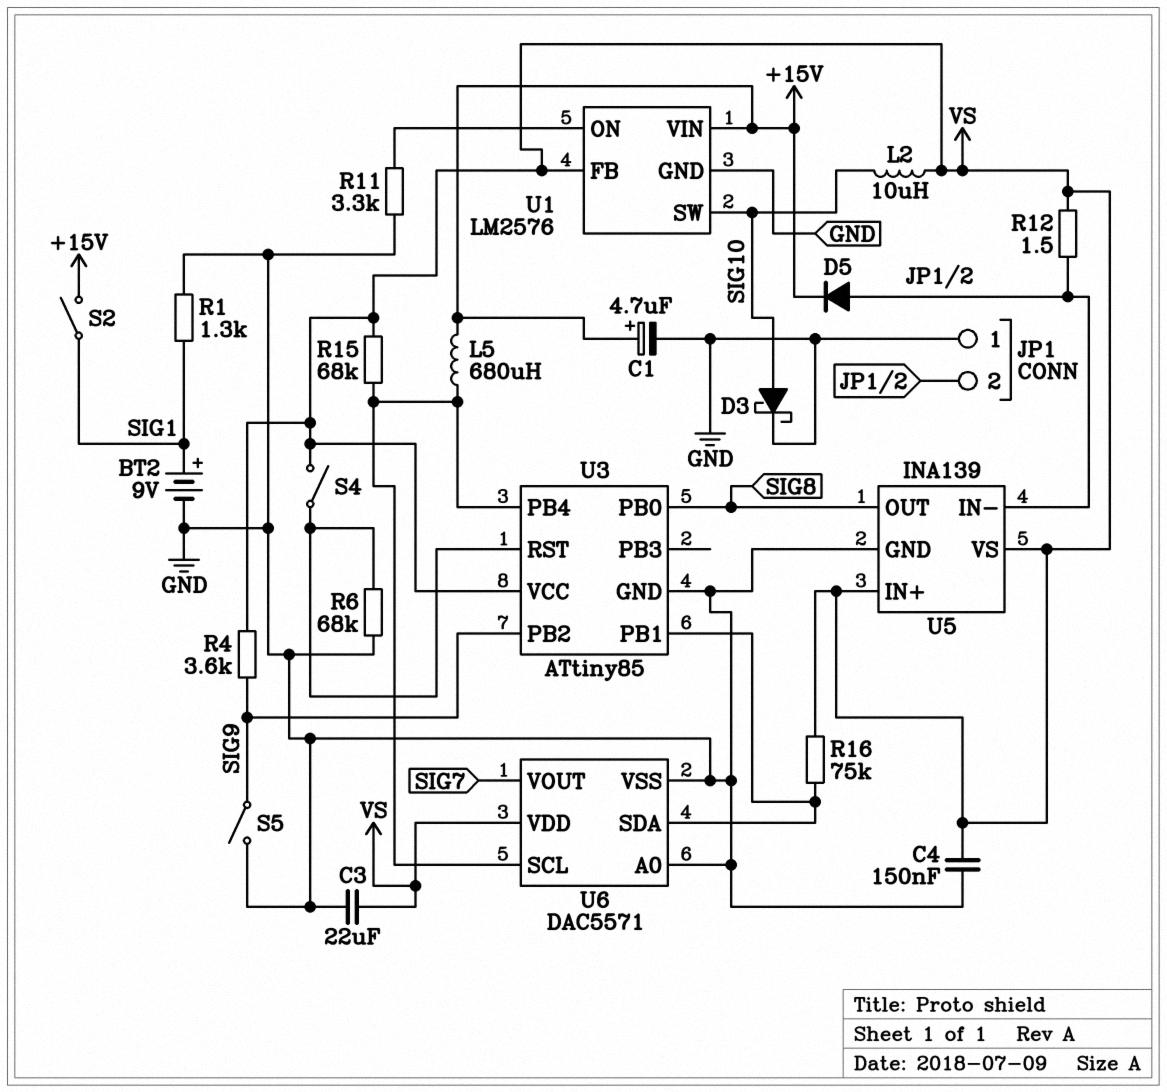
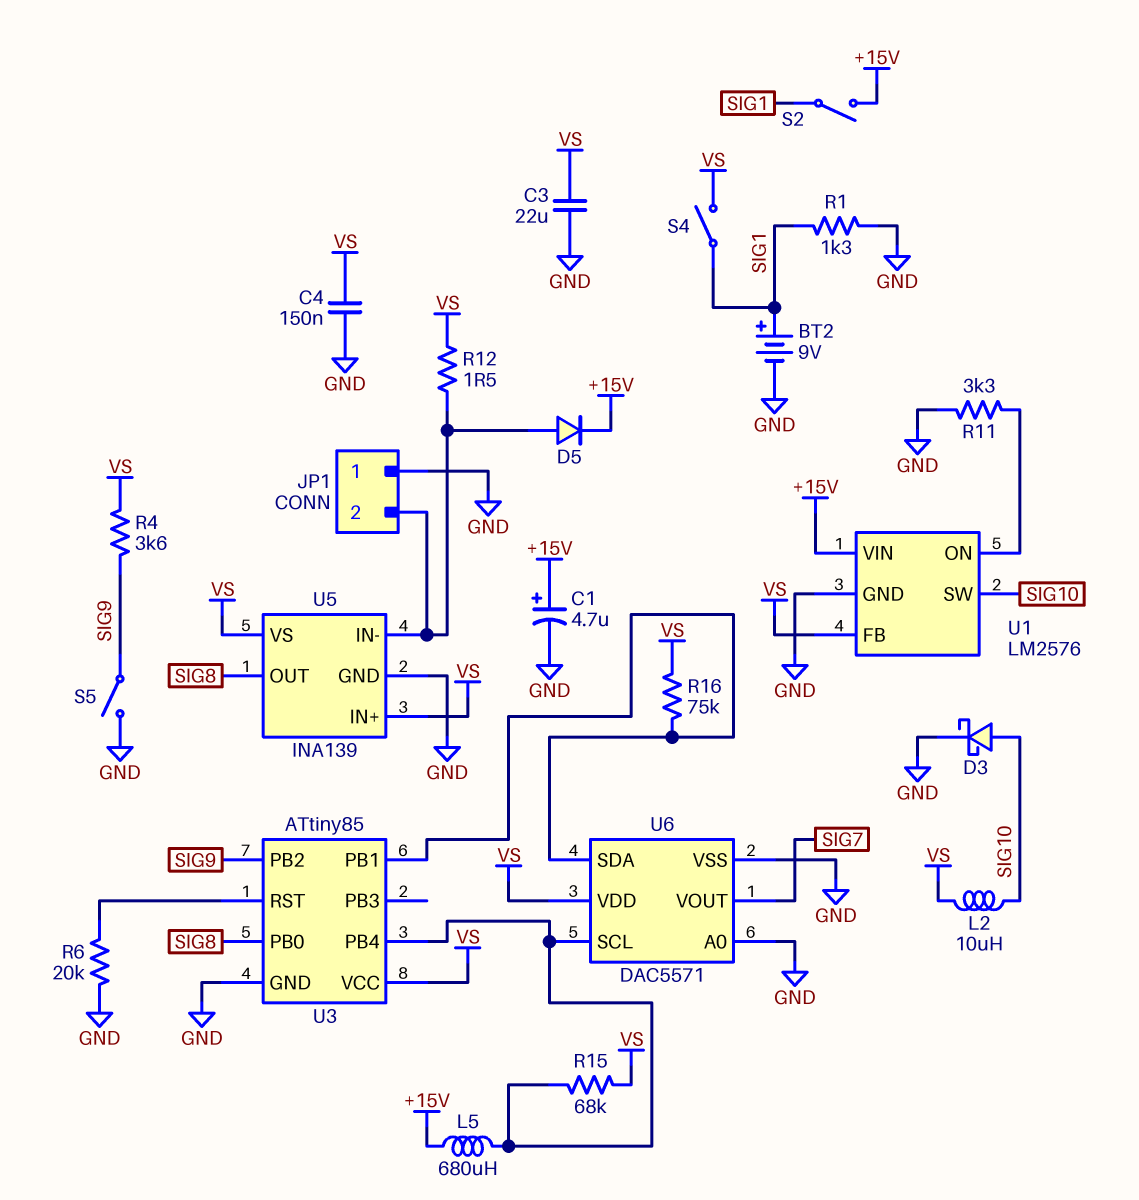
R6: 68k (GND, U3/RST) -> 20k (GND, U3/RST)
S4: switch (U3/RST, VS) -> switch (SIG1, VS)

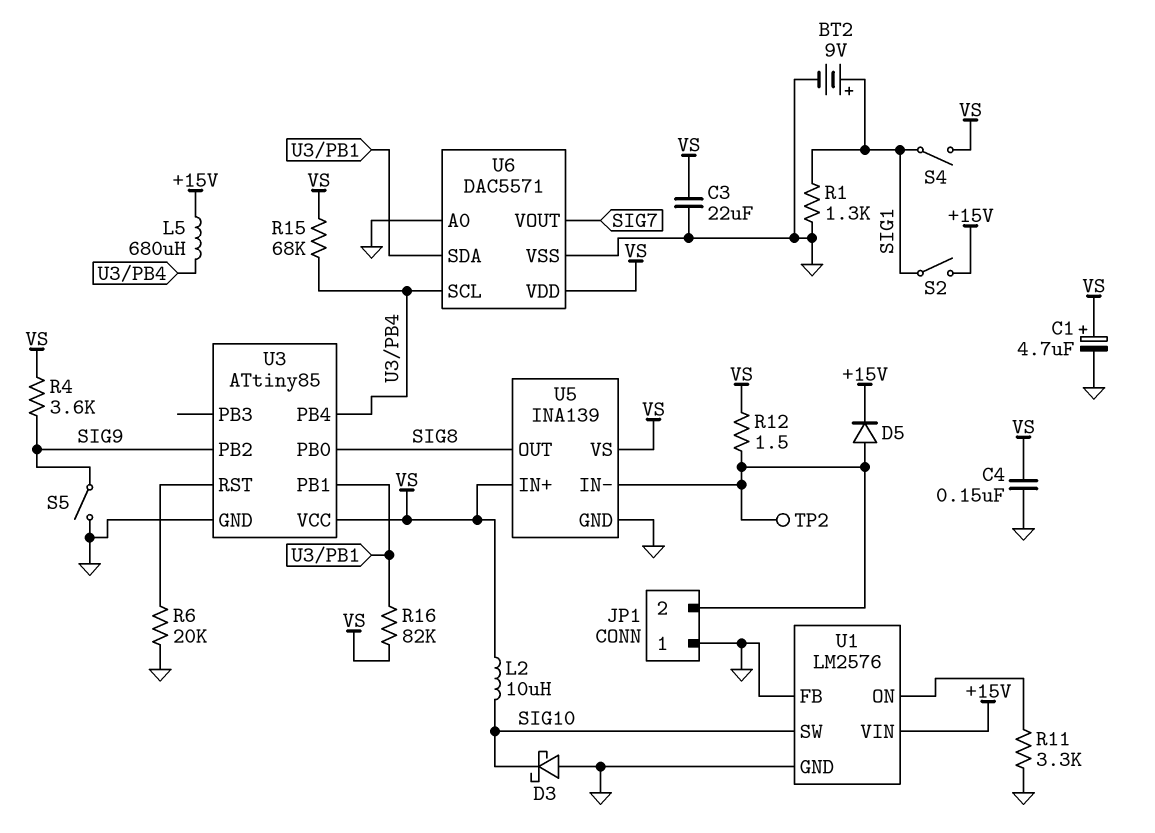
C1: 4.7uF (plus +15V, minus GND) -> 4.7uF (plus VS, minus GND)
D3: schottky (A SIG10, K GND) -> schottky (A GND, K SIG10)
R16: 75k (U3/PB1, VS) -> 82k (U3/PB1, VS)
TP2: none -> test point (JP1/2)
U1 pin FB: VS -> GND

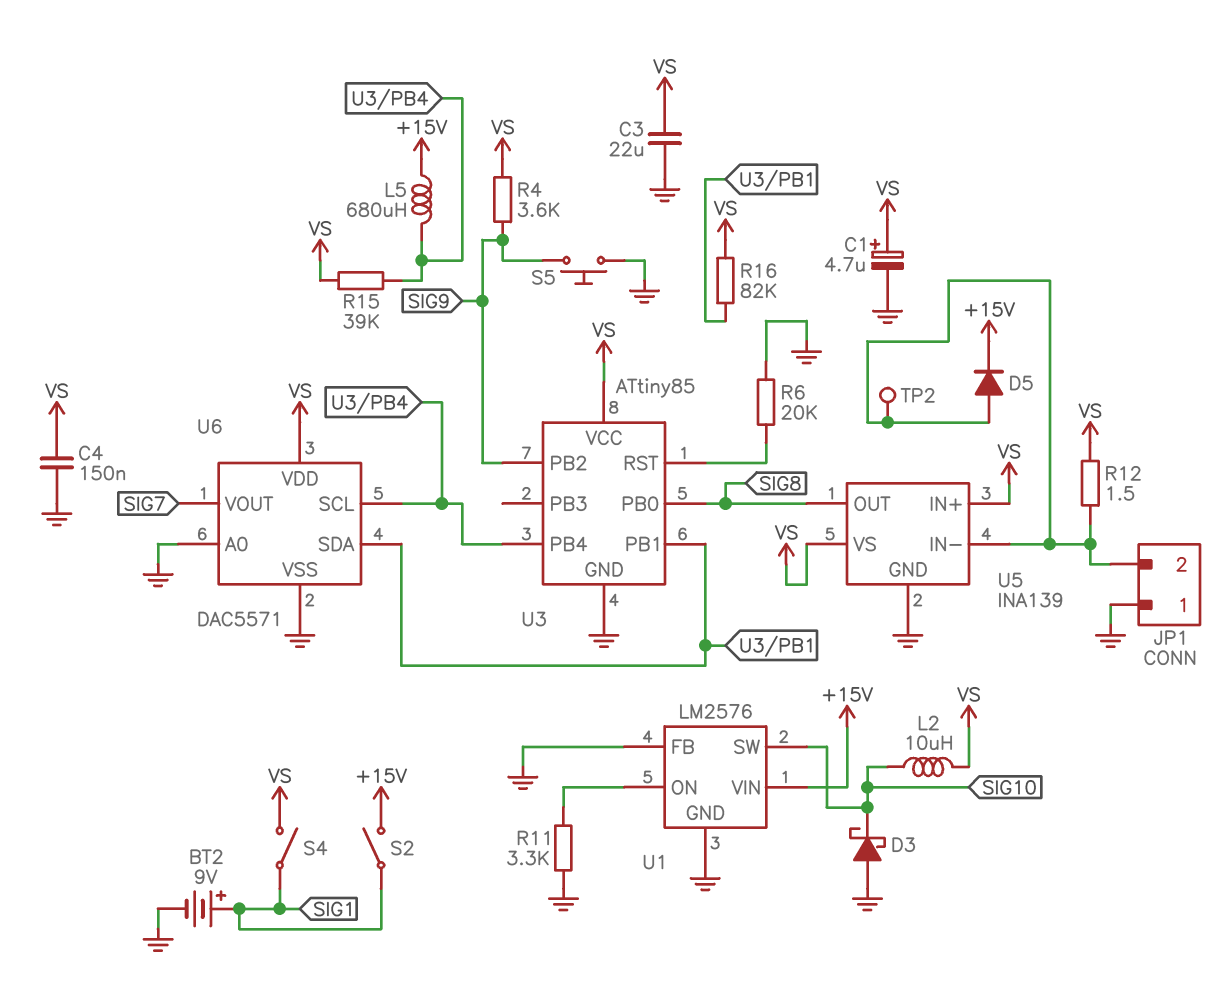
R1: 1.3k (GND, SIG1) -> none
R15: 68k (U3/PB4, VS) -> 39k (U3/PB4, VS)
S5: switch (GND, SIG9) -> button (GND, SIG9)

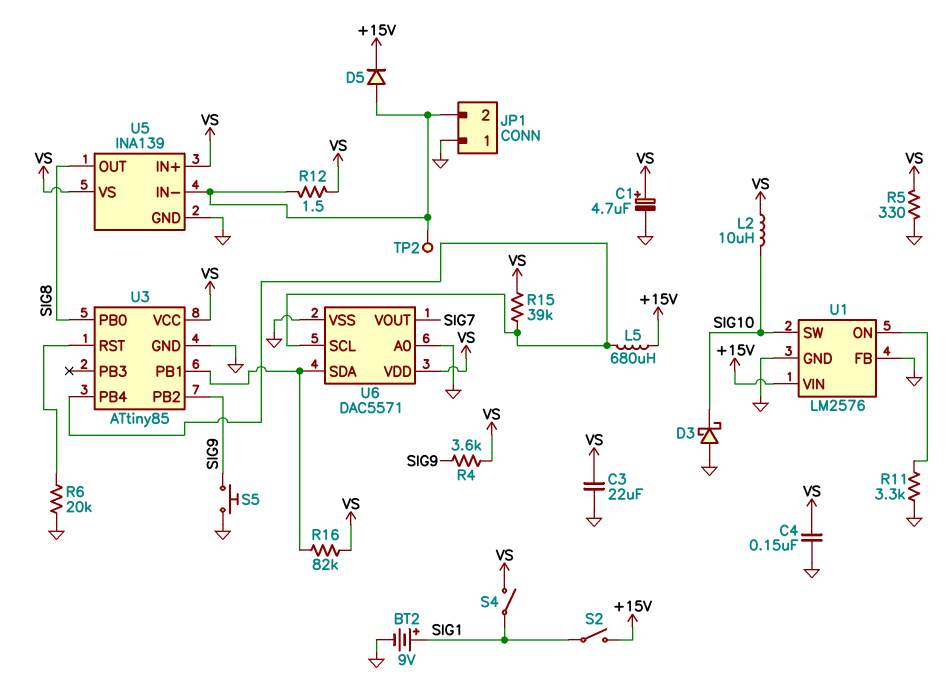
R5: none -> 330 (GND, VS)

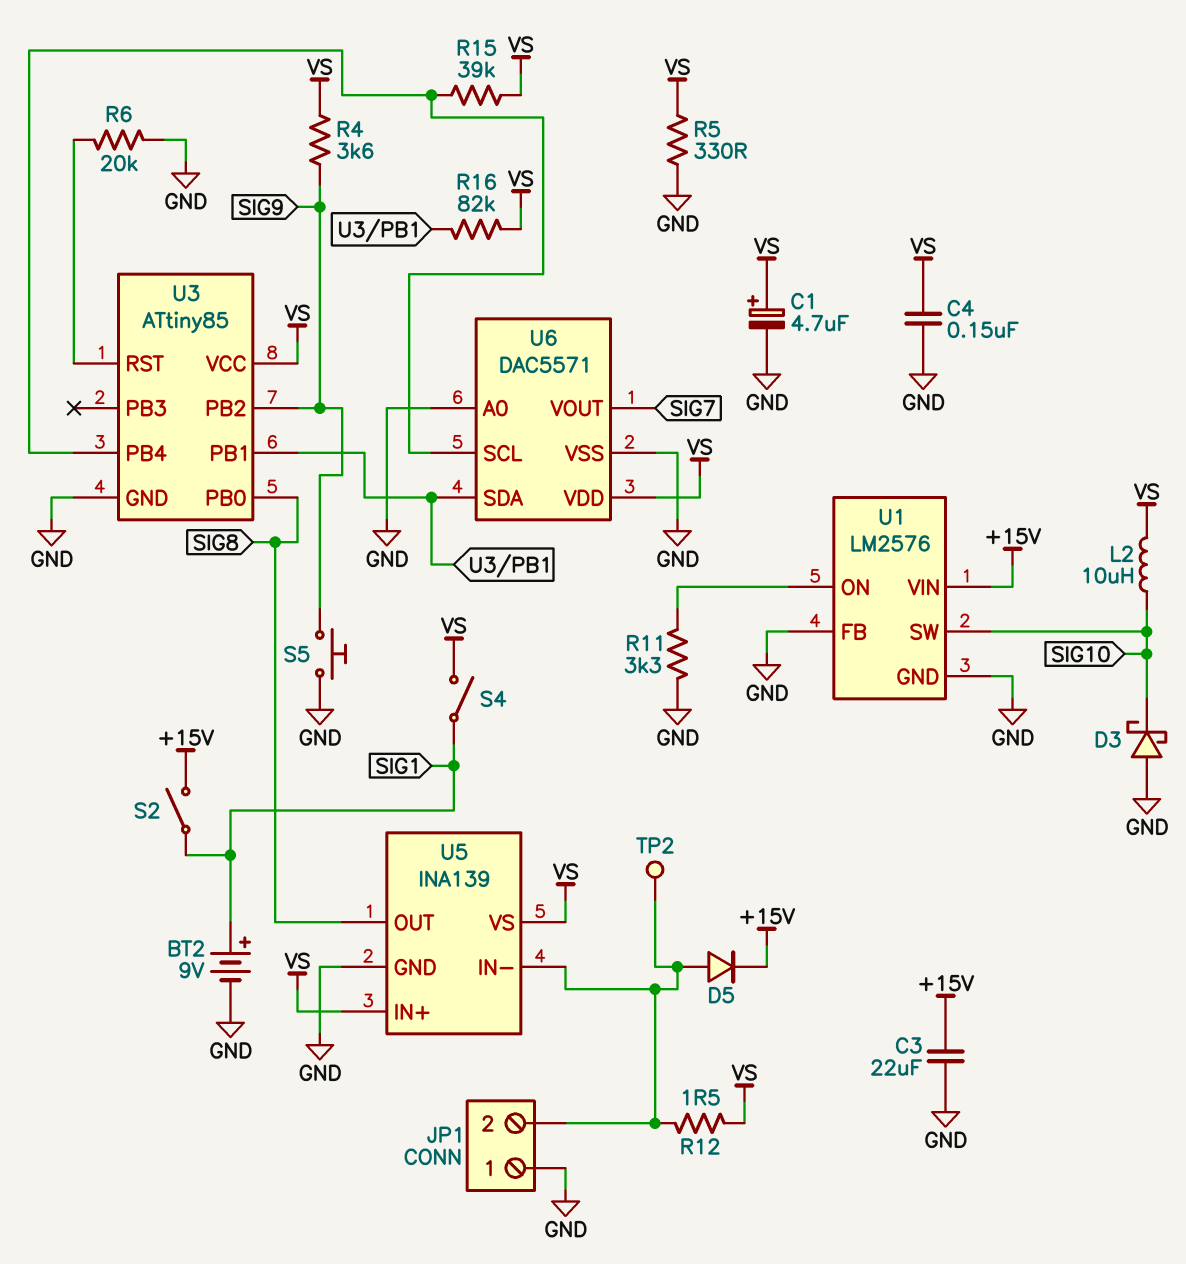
C3: 22uF (GND, VS) -> 22uF (+15V, GND)
L5: 680uH (+15V, U3/PB4) -> none

